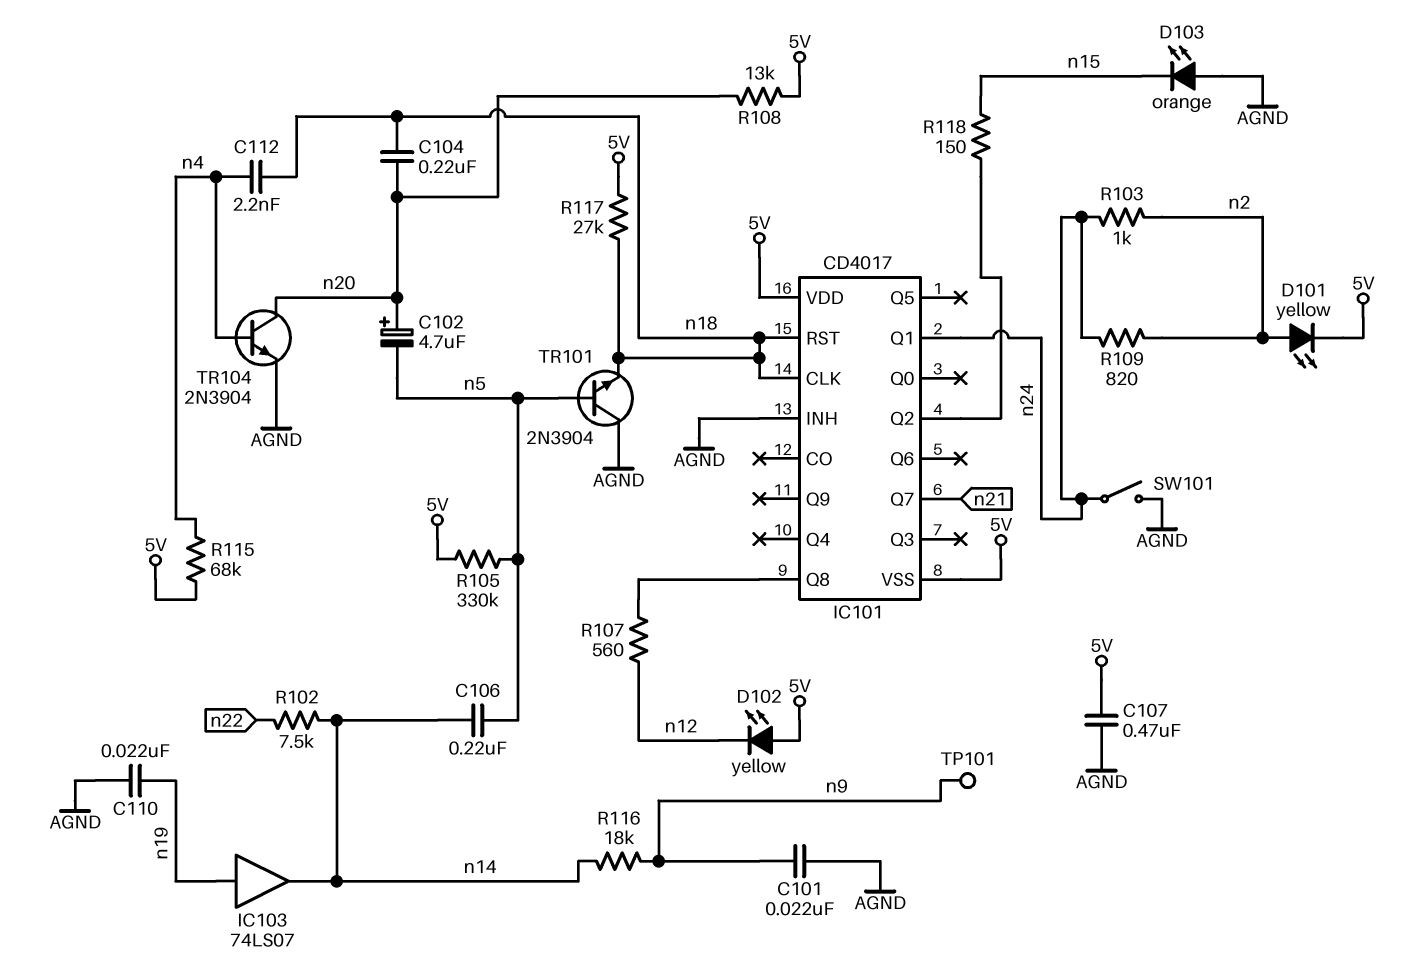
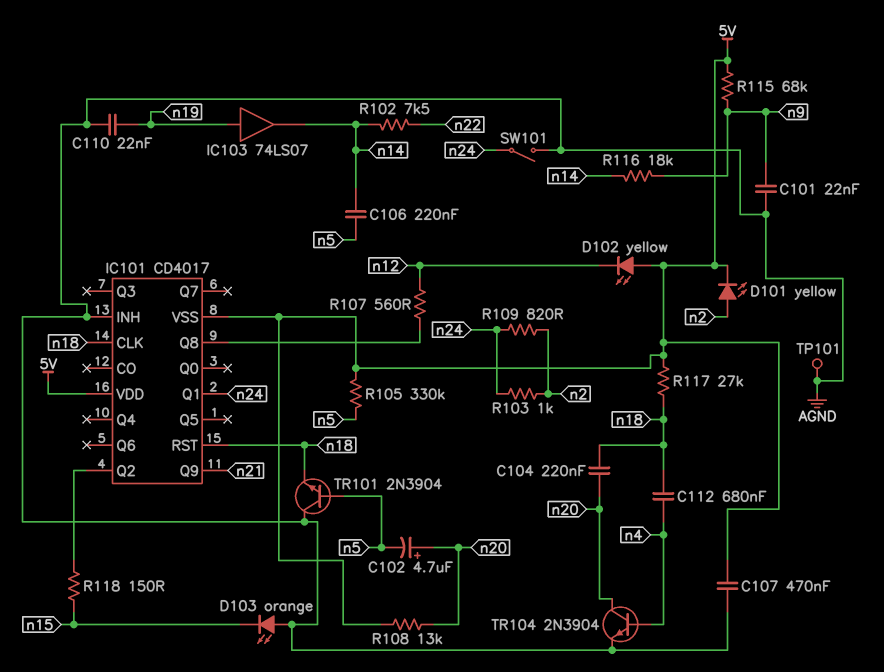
C112: 2.2nF (n4, n18) -> 680nF (n4, n18)
IC101 pin Q7: n21 -> none
IC101 pin Q9: none -> n21
R115: 68k (5V, n4) -> 68k (5V, n9)
TP101: test point (n9) -> test point (AGND)

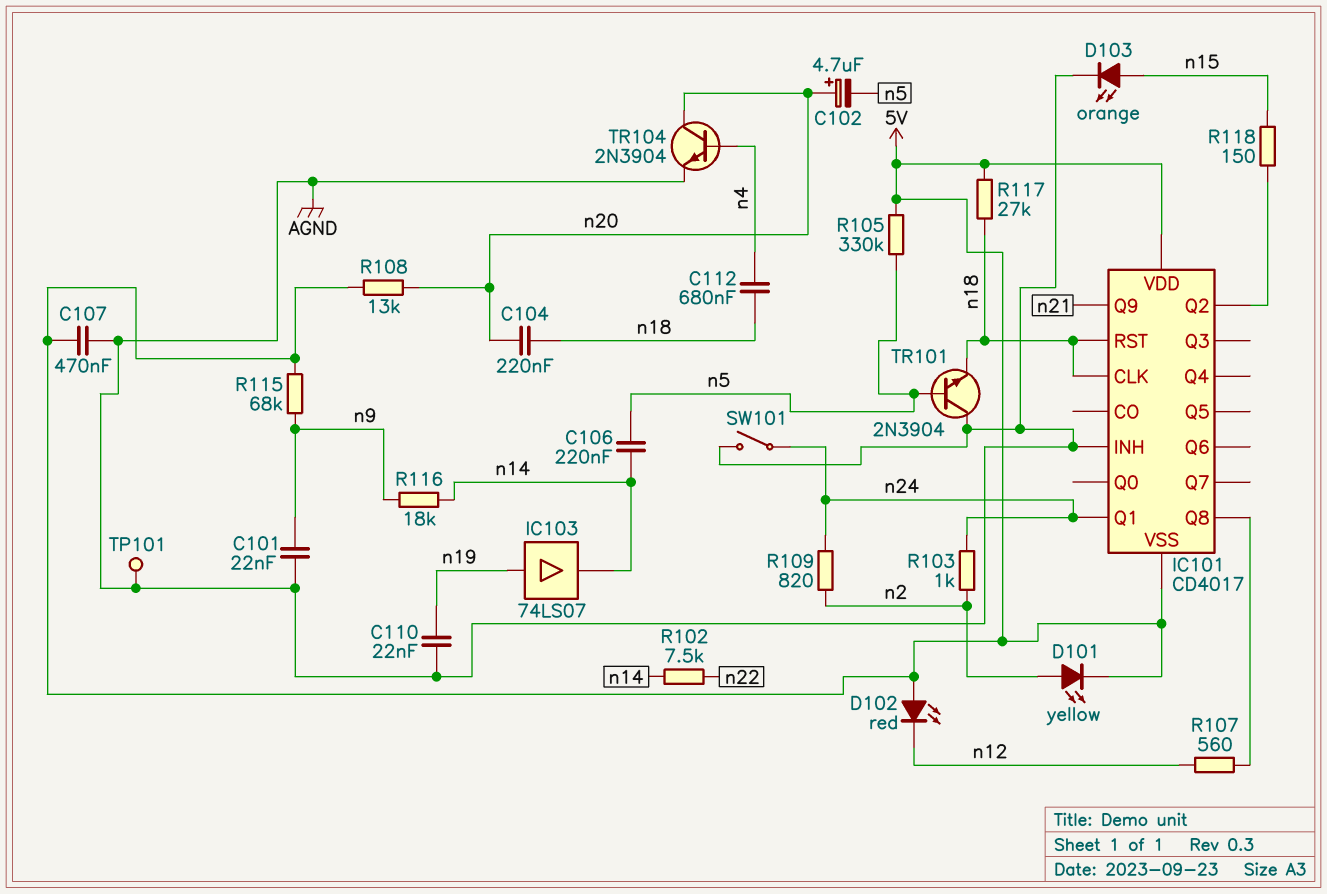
D102: LED yellow (A 5V, K n12) -> LED red (A 5V, K n12)
D103: LED orange (A AGND, K n15) -> LED orange (A n15, K AGND)

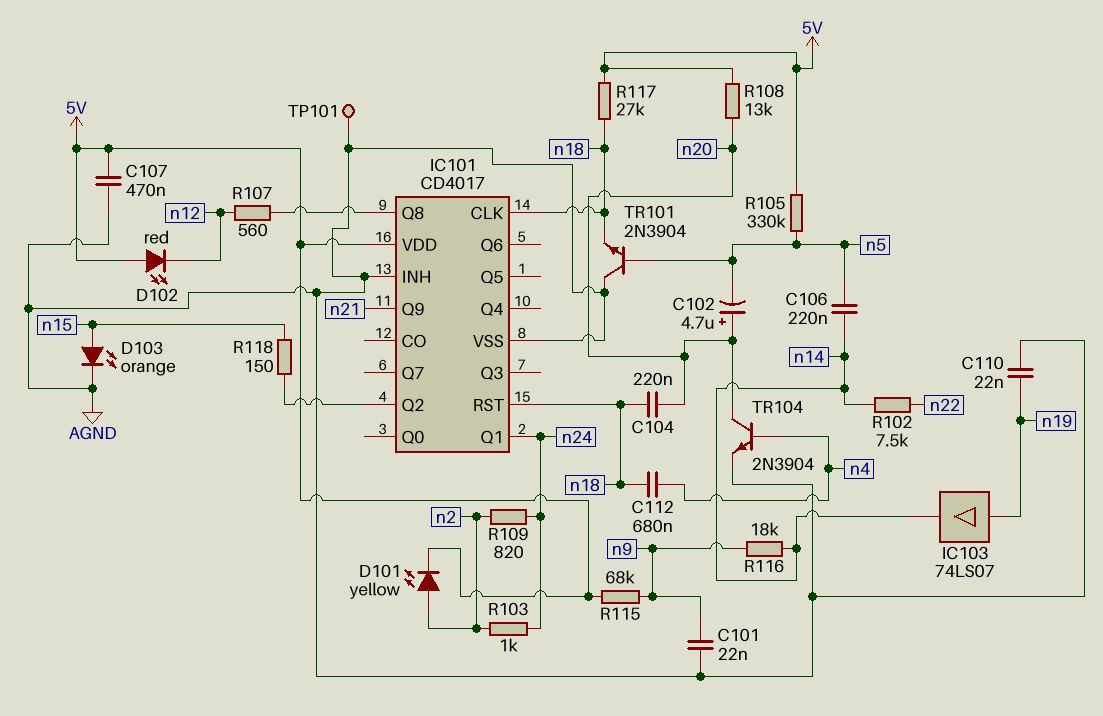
IC101 pin VSS: 5V -> AGND
SW101: switch (AGND, n24) -> none

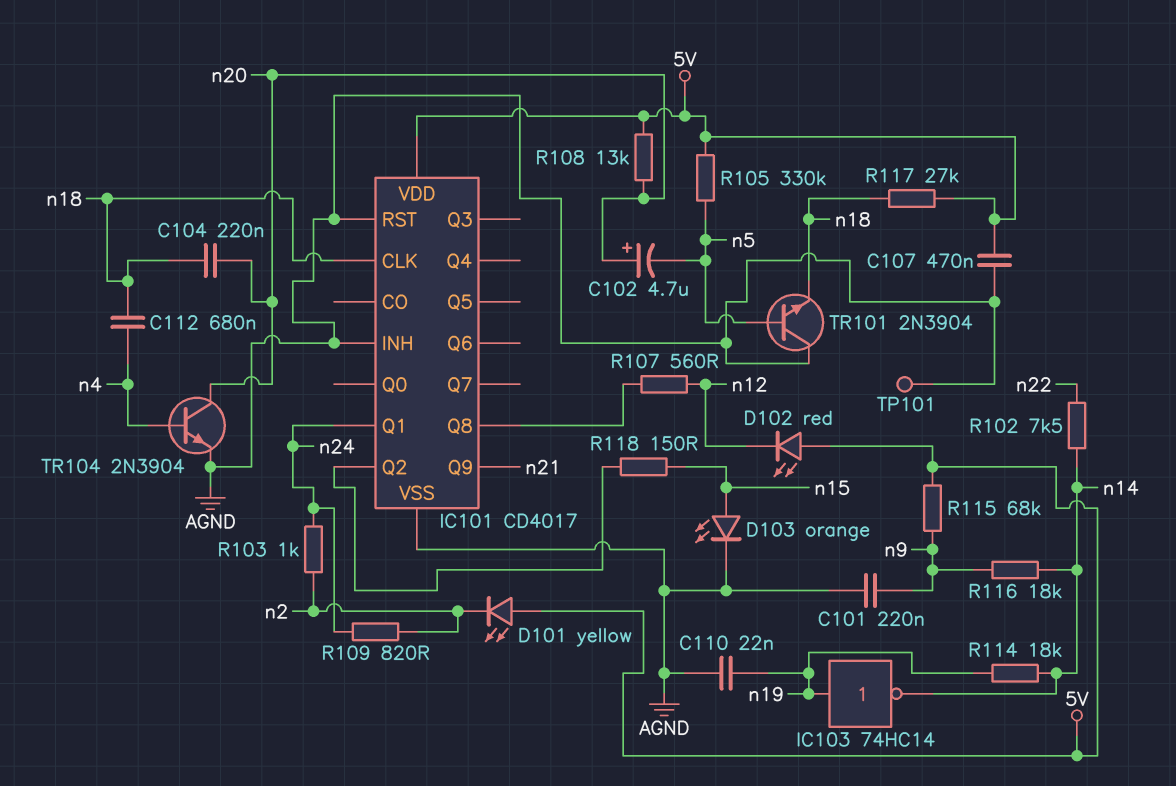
C101: 22nF (AGND, n9) -> 220nF (AGND, n9)
C106: 220nF (n5, n14) -> none
D101: LED yellow (A n2, K 5V) -> LED yellow (A 5V, K n2)
IC101 pin RST: n18 -> AGND
IC103: buffer 74LS07 (in n19, out n14) -> NOT 74HC14 (in n19, out n14)
R114: none -> 18k (n14, n19)

